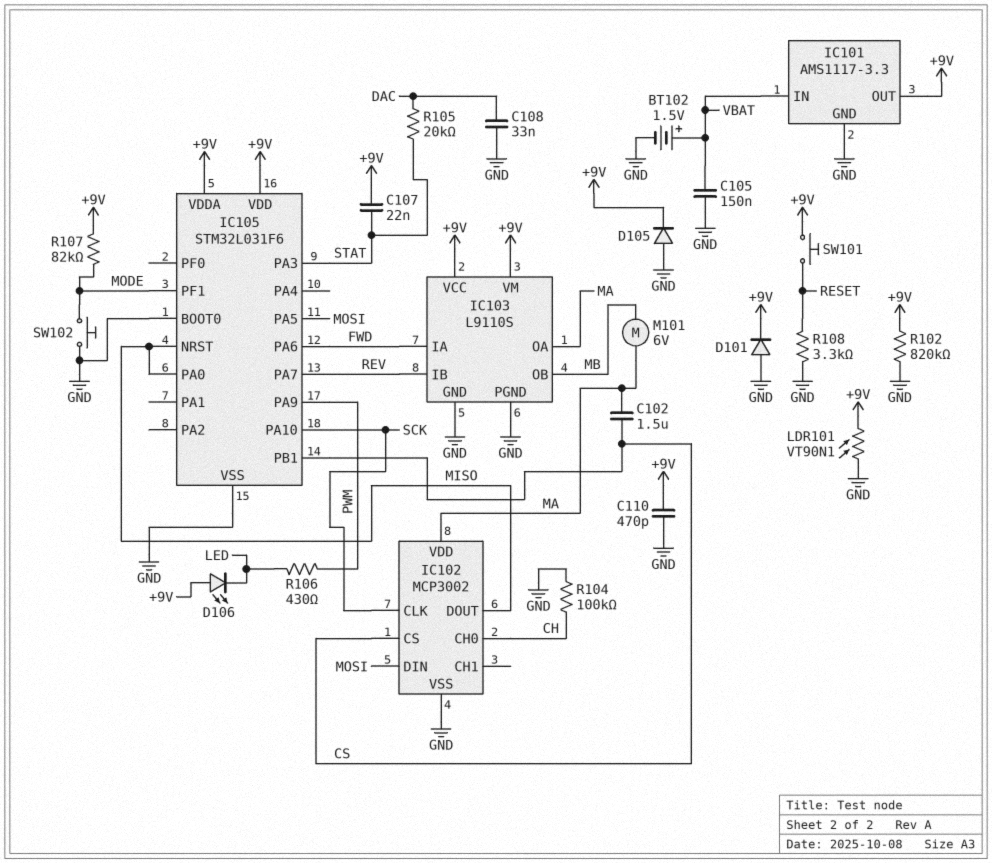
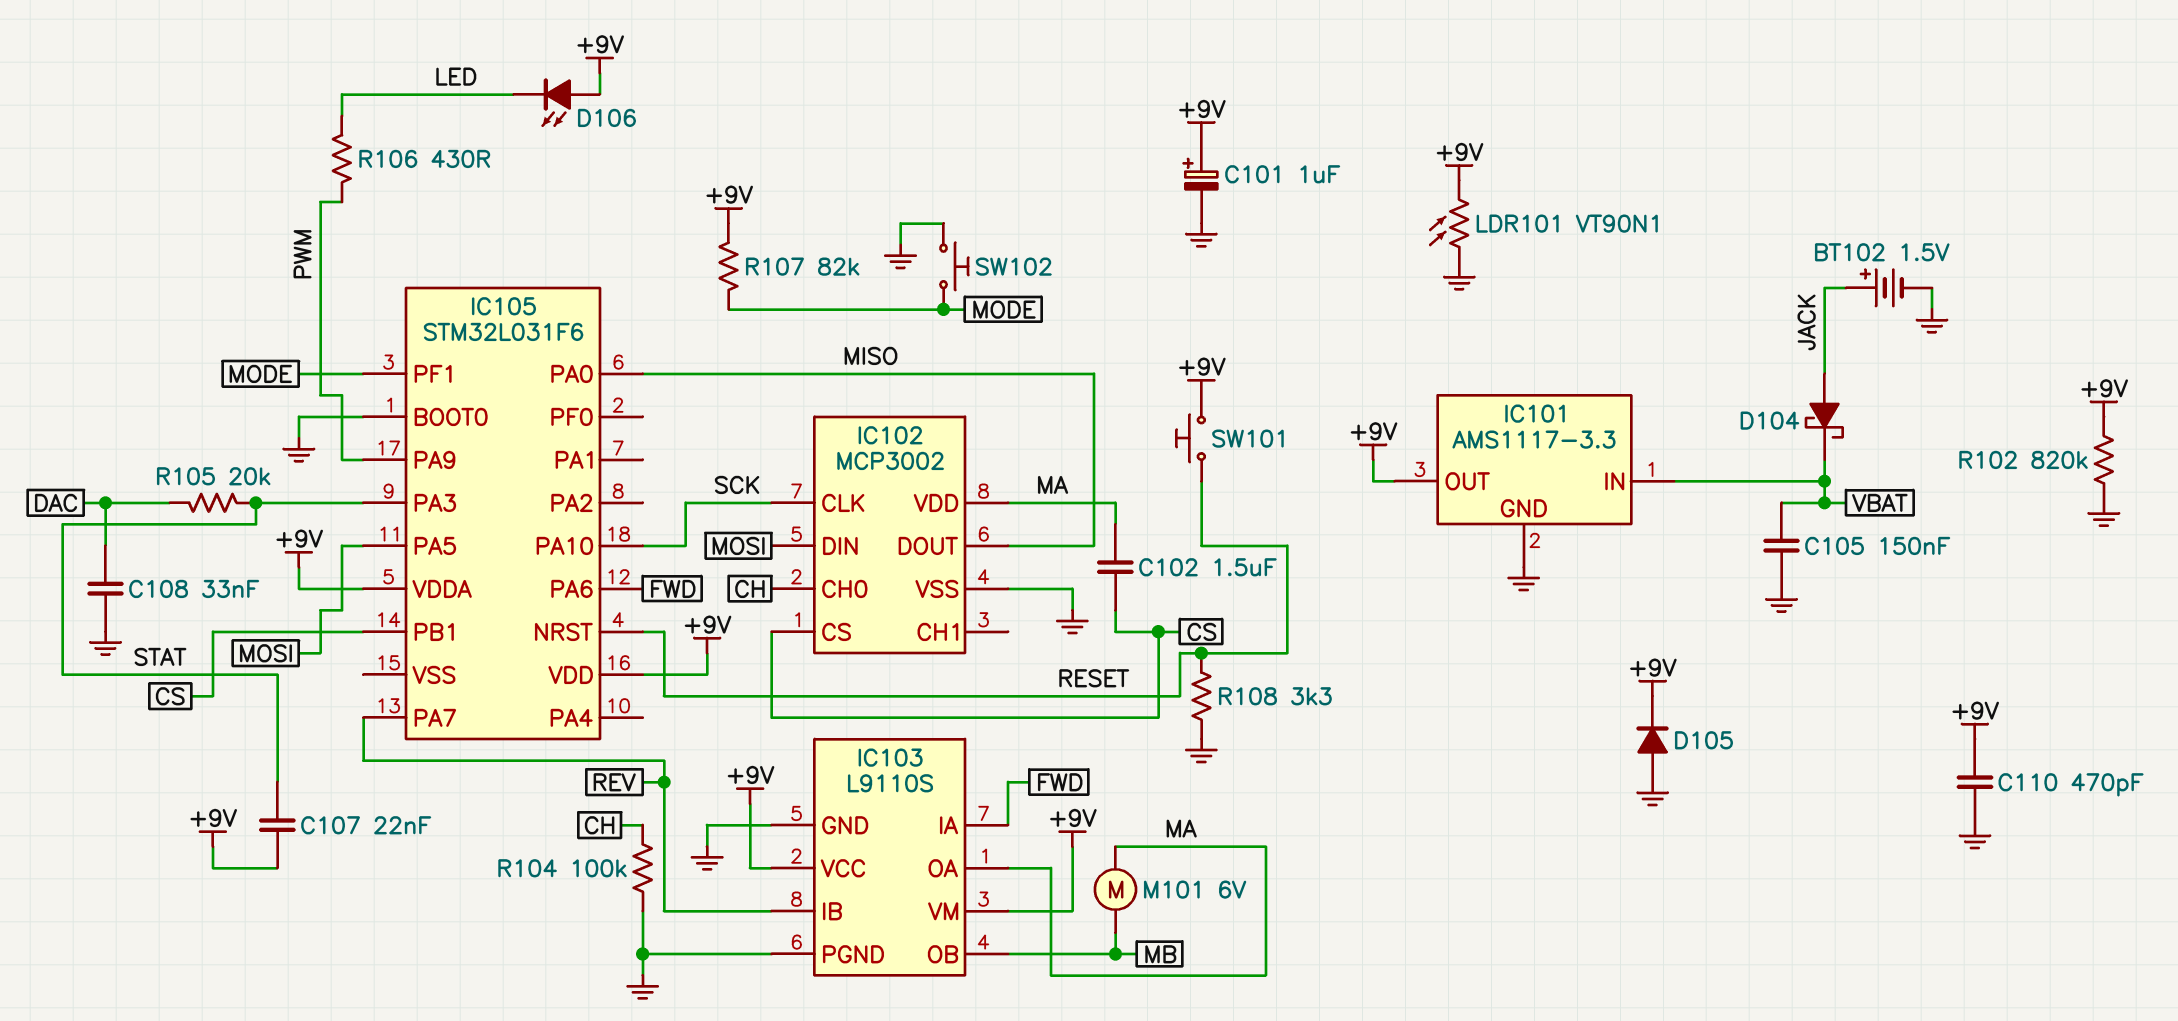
BT102: 1.5V (plus VBAT, minus GND) -> 1.5V (plus JACK, minus GND)
C101: none -> 1uF (plus +9V, minus GND)
D101: diode (A GND, K +9V) -> none
D104: none -> schottky (A JACK, K VBAT)
IC105 pin NRST: MISO -> RESET
IC105 pin VSS: GND -> none

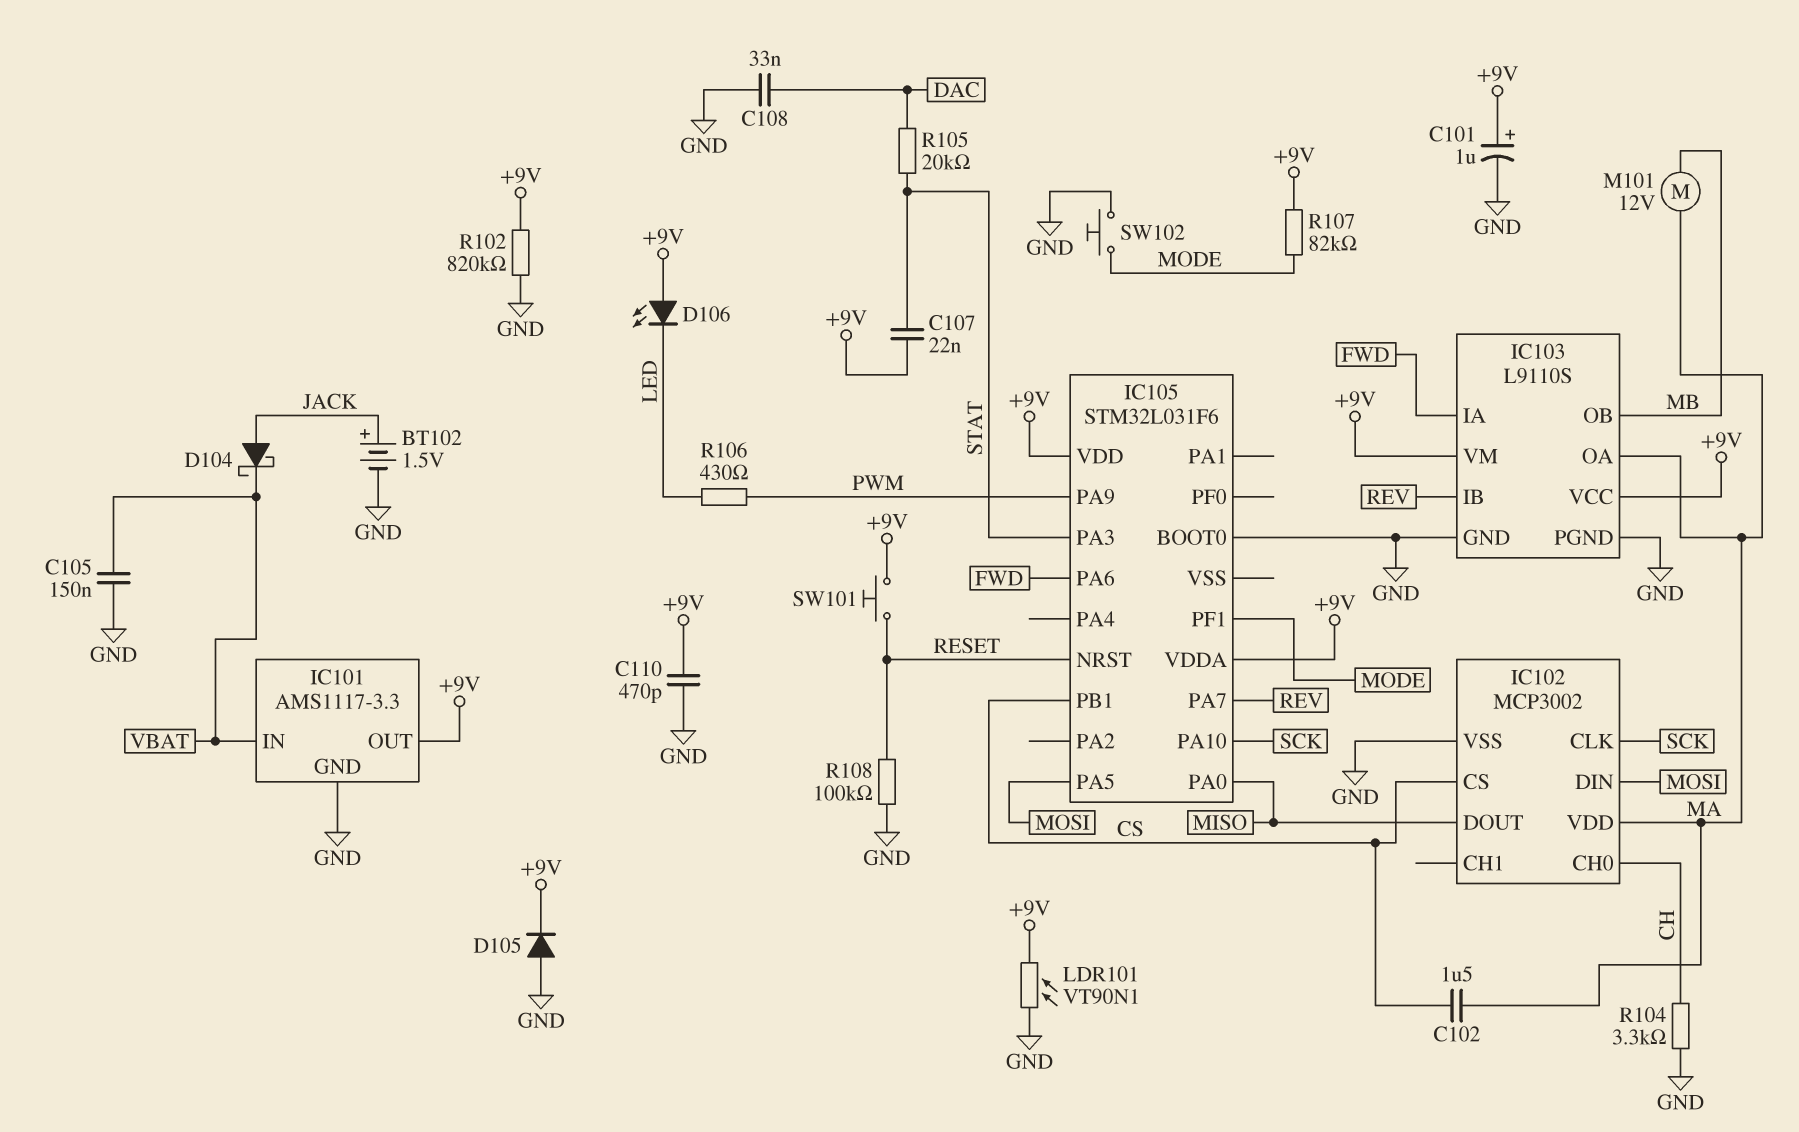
M101: motor 6V (MA, MB) -> motor 12V (MA, MB)
R104: 100k (CH, GND) -> 3.3k (CH, GND)
R108: 3.3k (GND, RESET) -> 100k (GND, RESET)

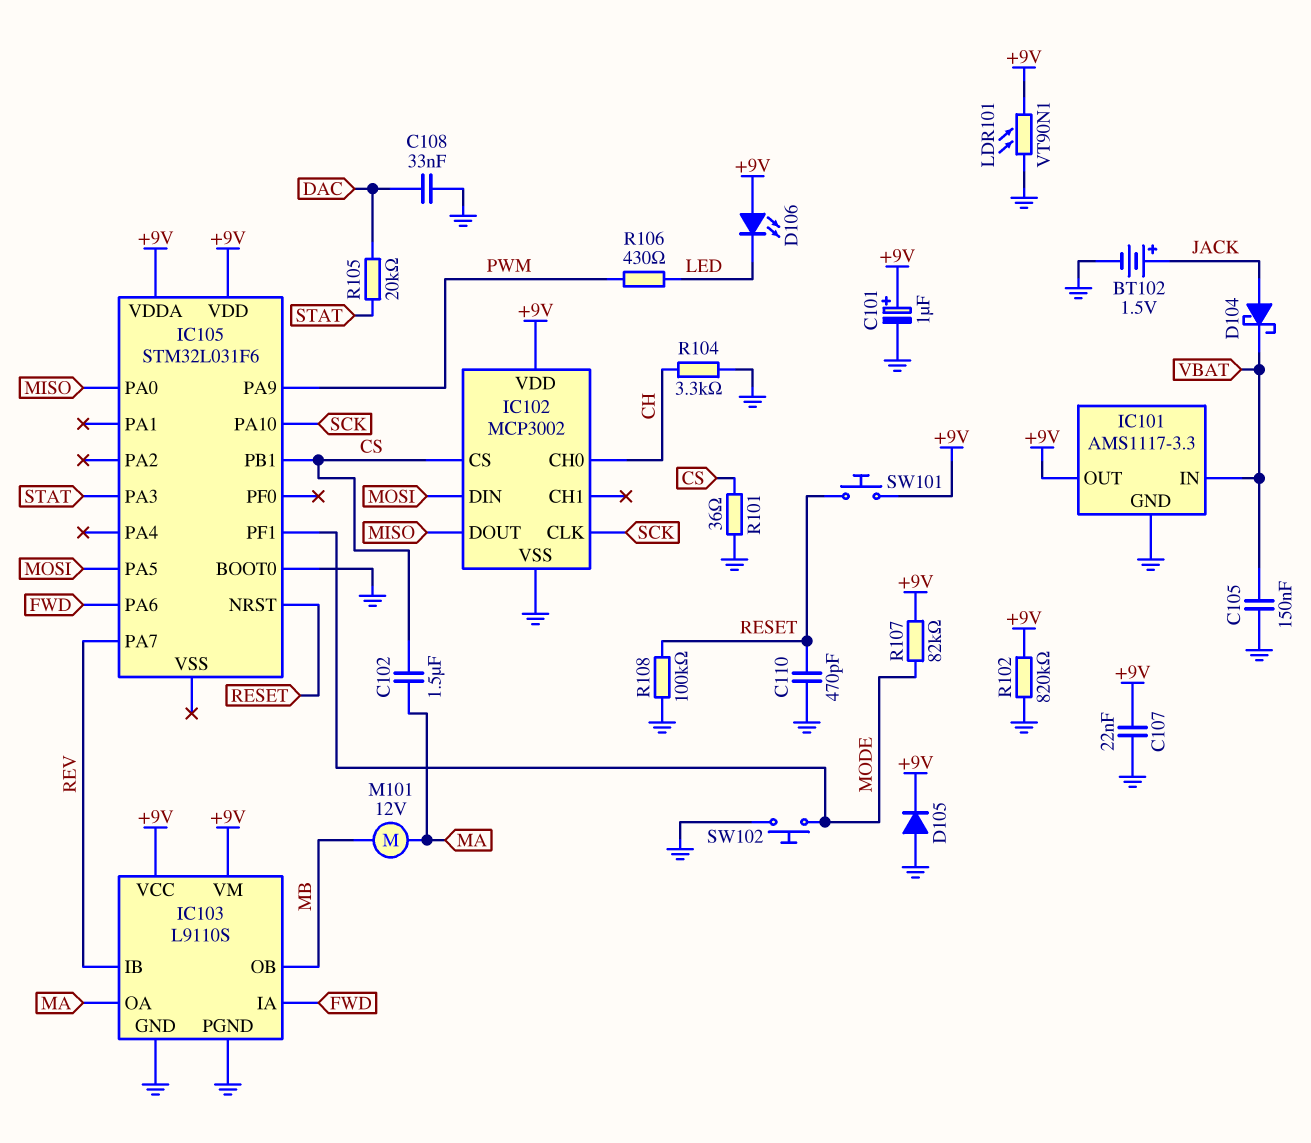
C107: 22nF (+9V, STAT) -> 22nF (+9V, GND)
C110: 470pF (+9V, GND) -> 470pF (GND, RESET)
IC102 pin VDD: MA -> +9V
R101: none -> 36 (CS, GND)

